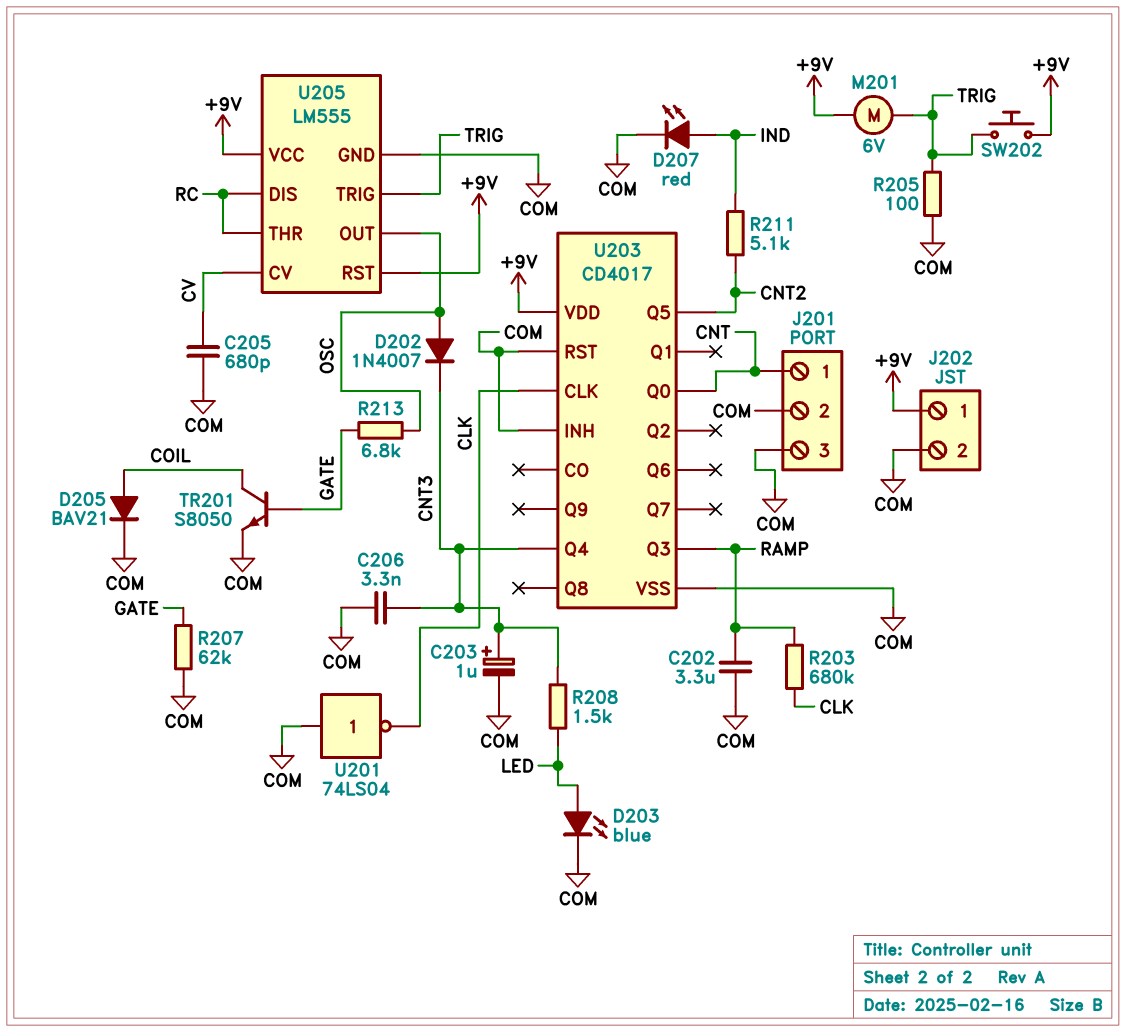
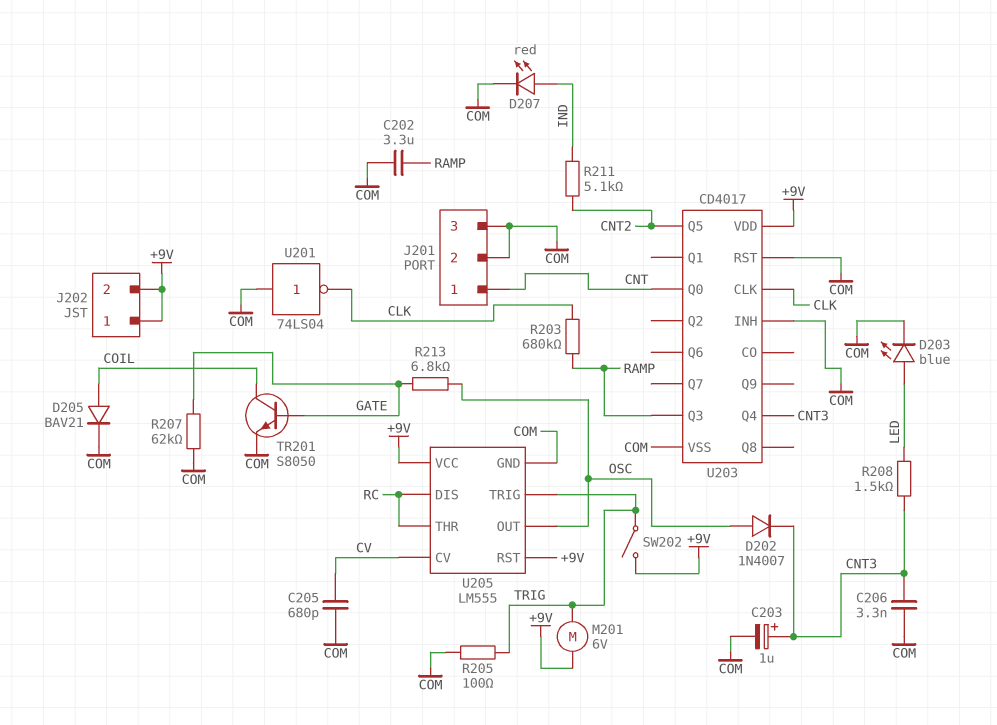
J202 pin 2: COM -> +9V
SW202: button (+9V, TRIG) -> switch (+9V, TRIG)

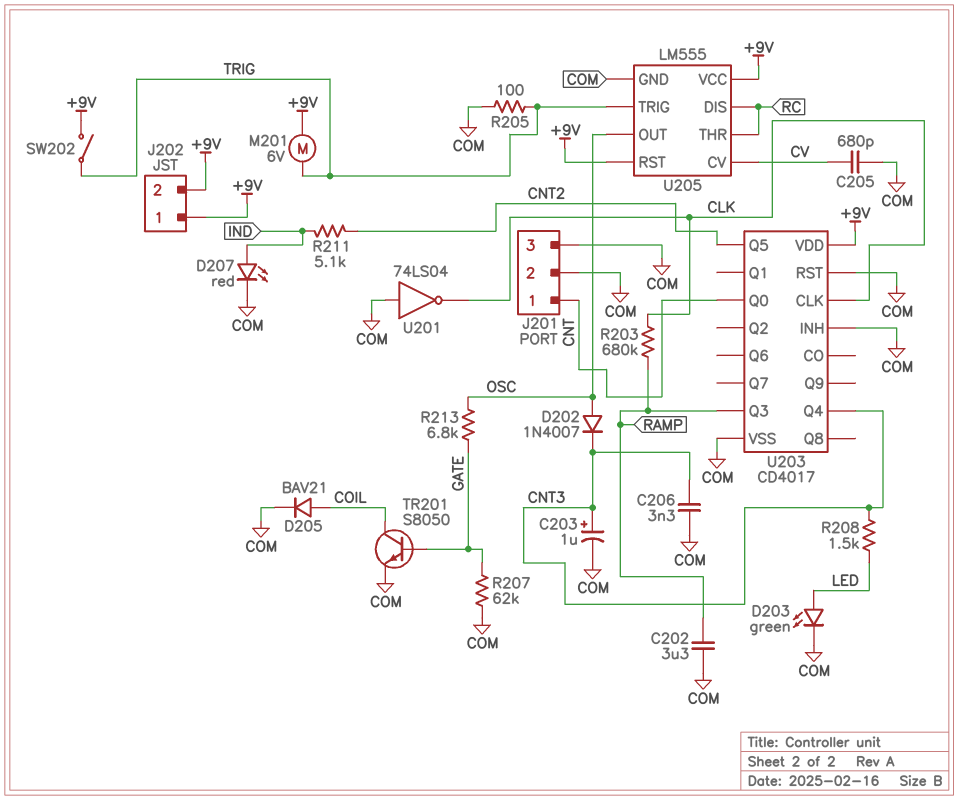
D203: LED blue (A LED, K COM) -> LED green (A LED, K COM)

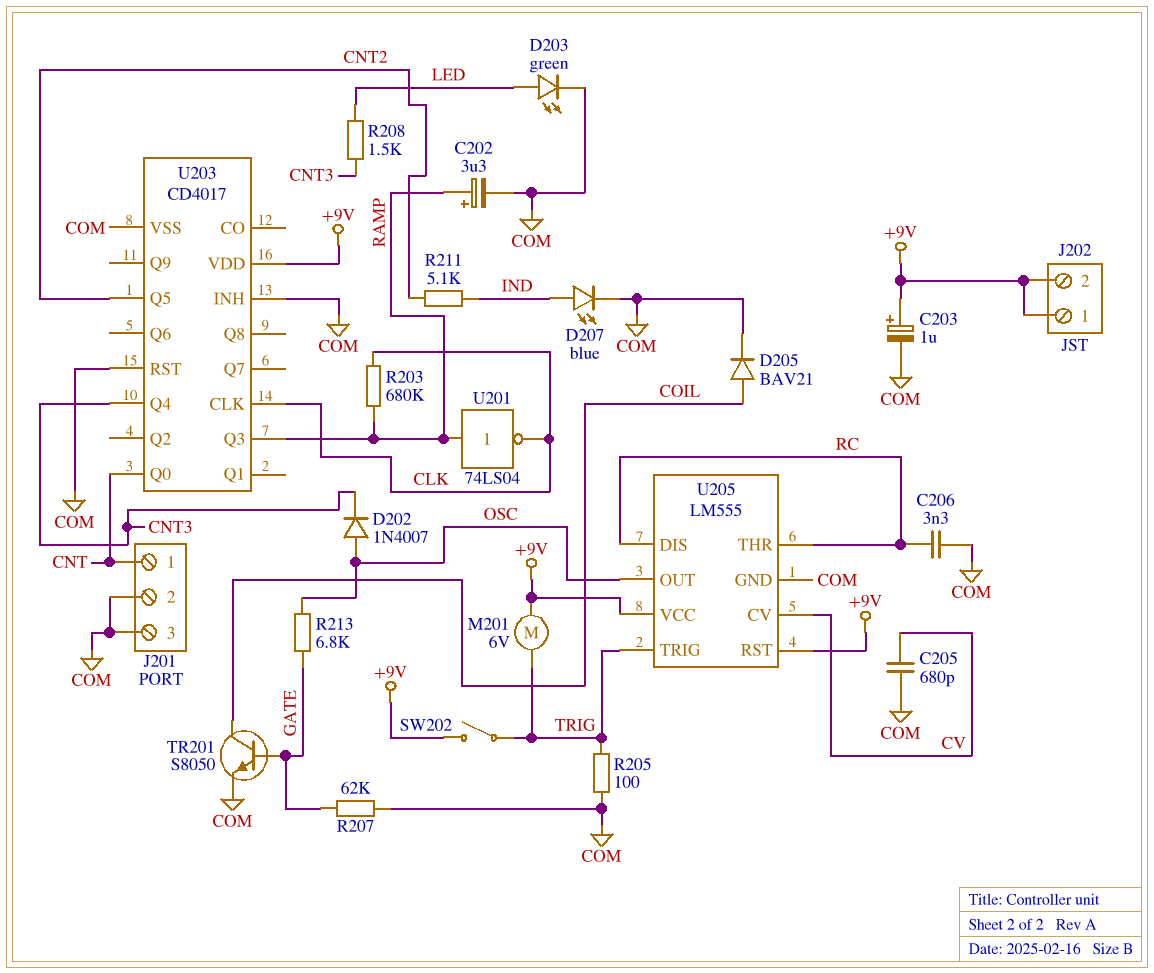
C202: 3.3uF (COM, RAMP) -> 3.3uF (plus RAMP, minus COM)
C203: 1uF (plus CNT3, minus COM) -> 1uF (plus +9V, minus COM)
C206: 3.3nF (CNT3, COM) -> 3.3nF (COM, RC)
D207: LED red (A IND, K COM) -> LED blue (A IND, K COM)
U201: NOT 74LS04 (in COM, out CLK) -> NOT 74LS04 (in RAMP, out CLK)

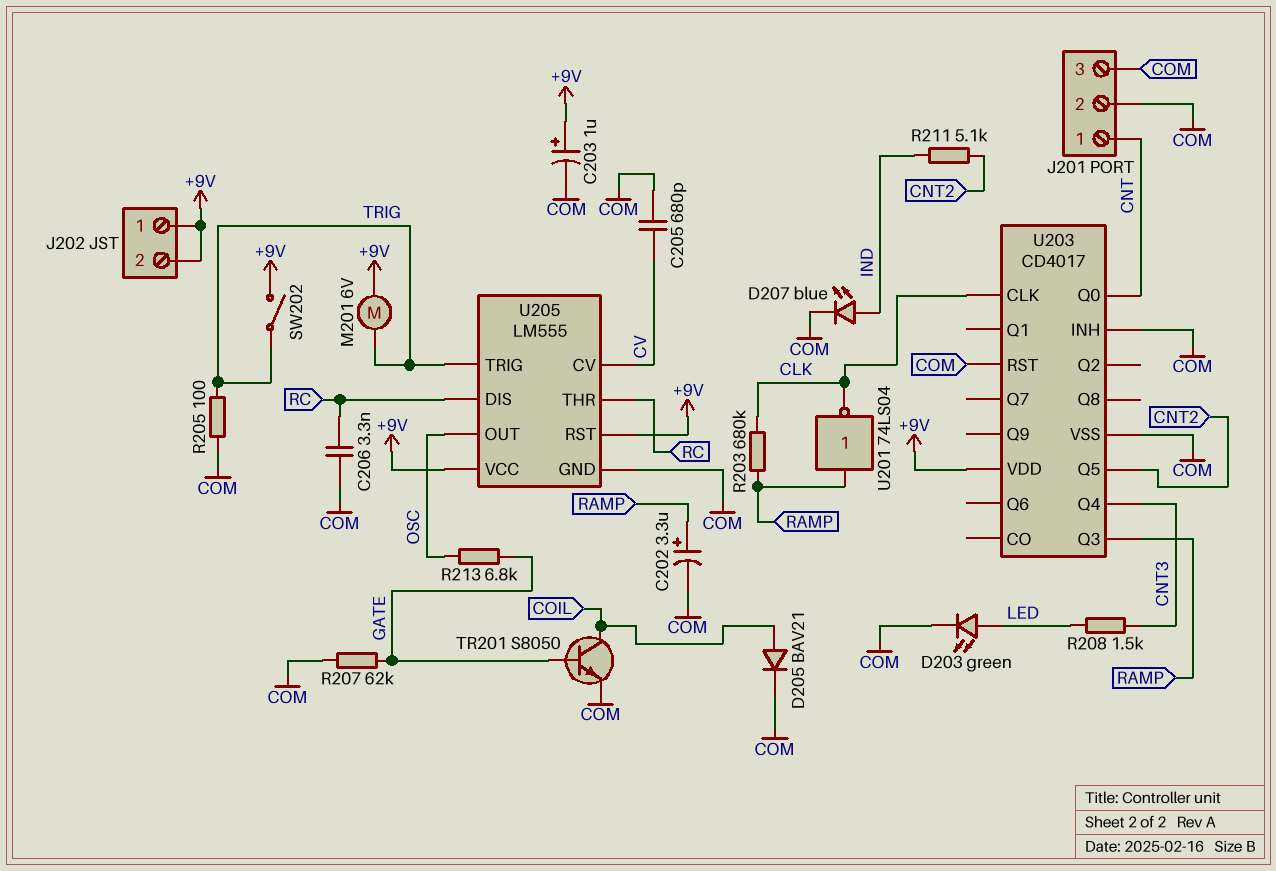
D202: diode 1N4007 (A OSC, K CNT3) -> none

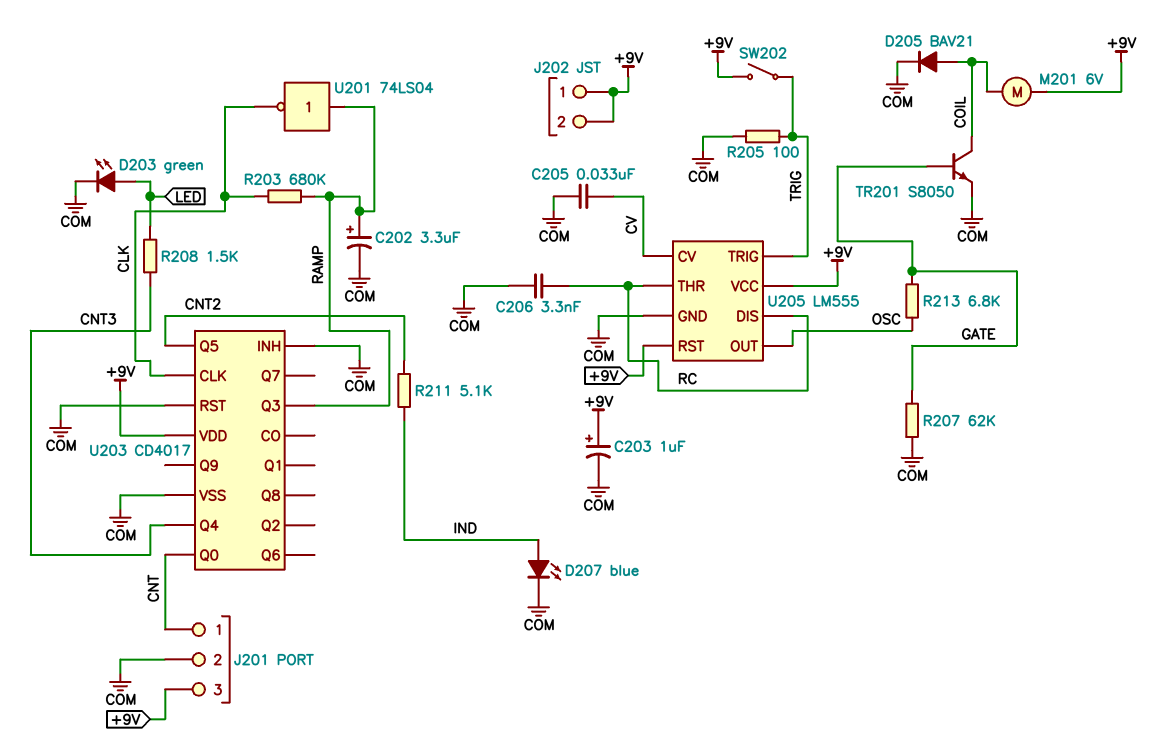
C205: 680pF (COM, CV) -> 33nF (COM, CV)
J201 pin 3: COM -> +9V
M201: motor 6V (+9V, TRIG) -> motor 6V (+9V, COIL)

